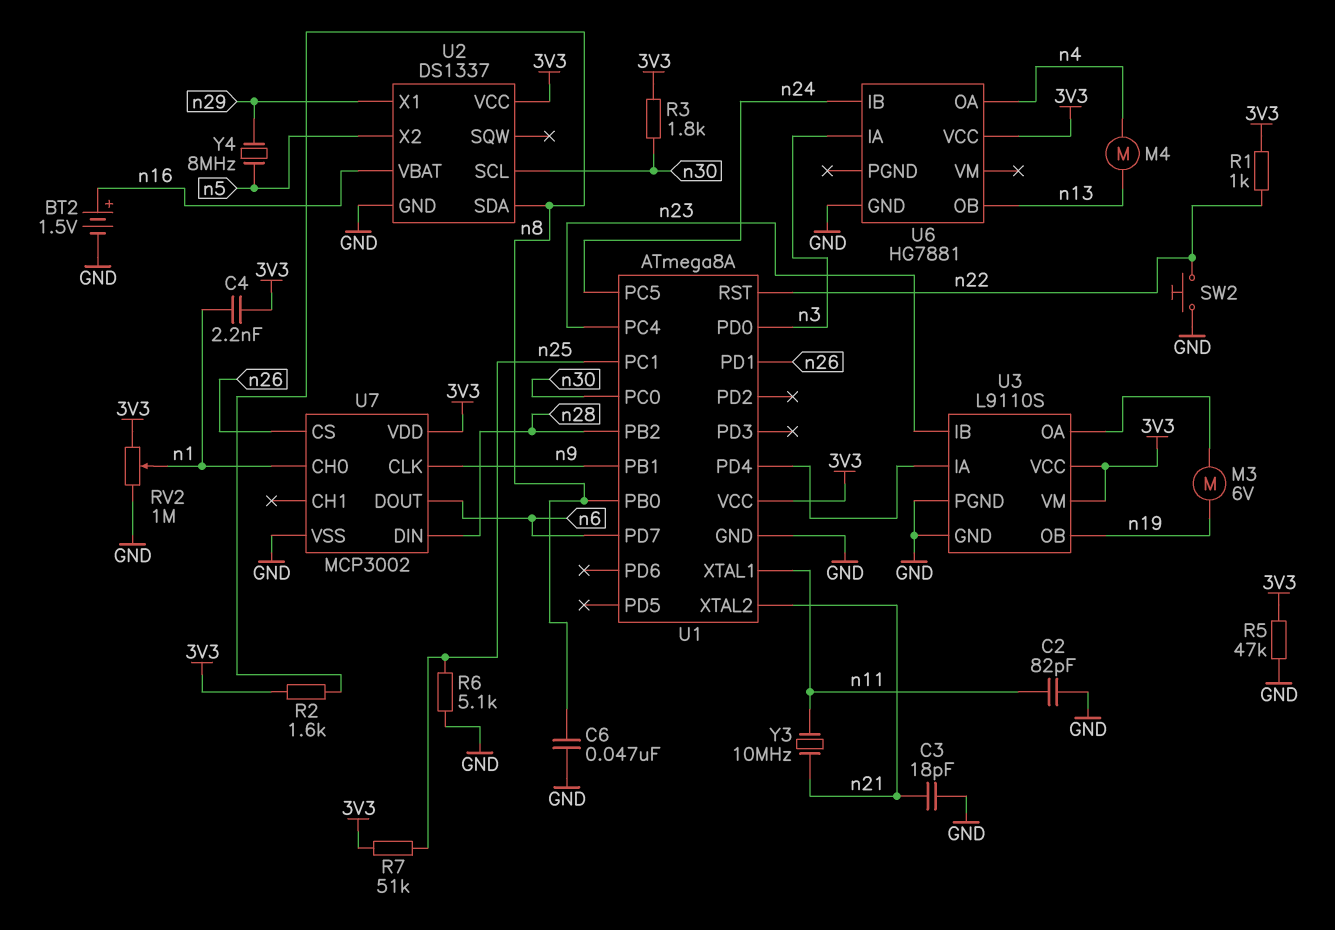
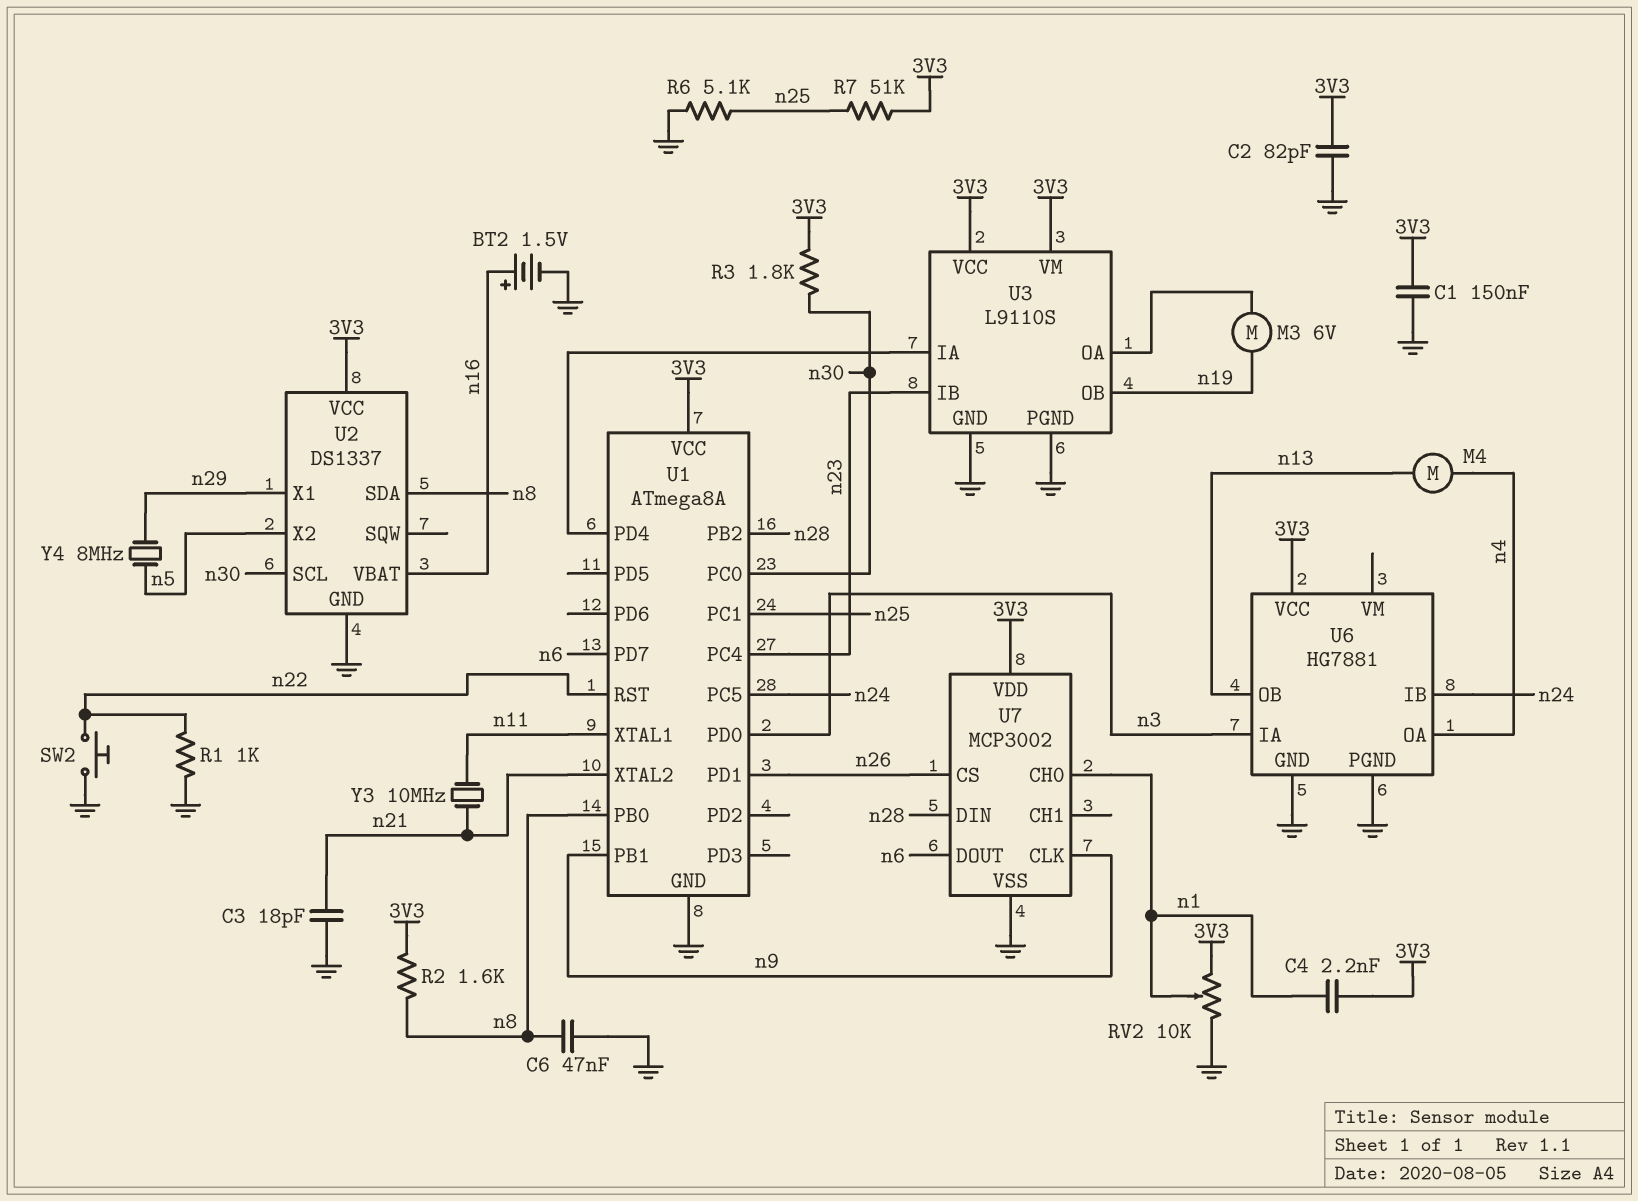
C1: none -> 150nF (3V3, GND)
C2: 82pF (GND, n11) -> 82pF (3V3, GND)
R1: 1k (3V3, n22) -> 1k (GND, n22)
R5: 47k (3V3, GND) -> none
RV2: 1M (3V3, GND, wiper n1) -> 10k (3V3, GND, wiper n1)
U6 pin PGND: none -> GND

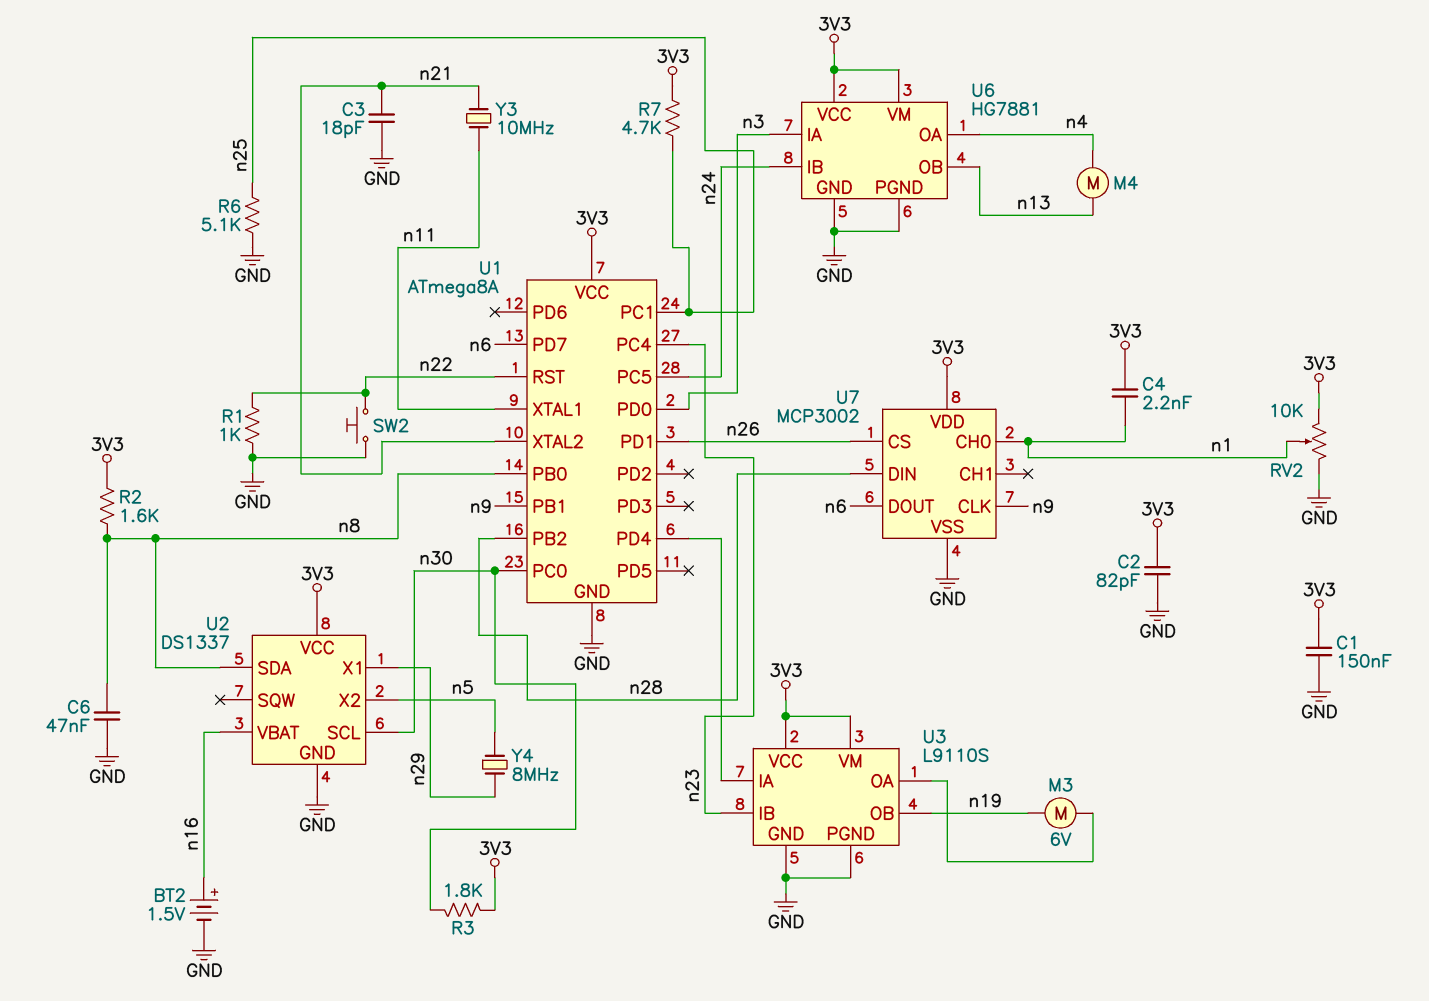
R7: 51k (3V3, n25) -> 4.7k (3V3, n25)
U6 pin VM: none -> 3V3

